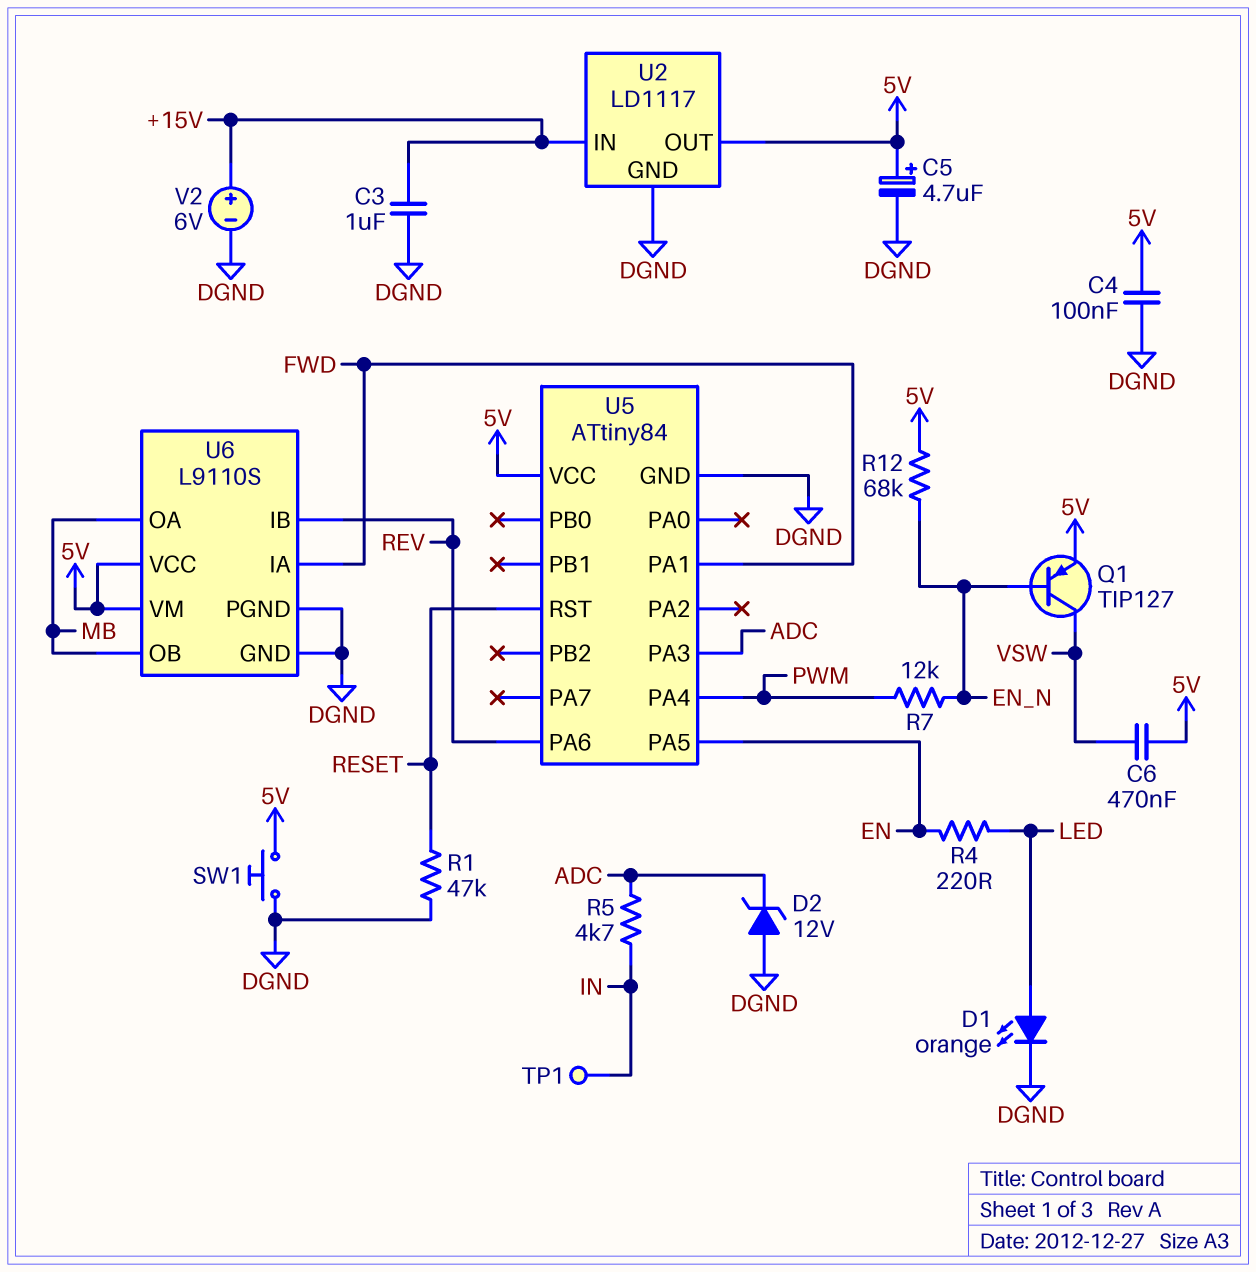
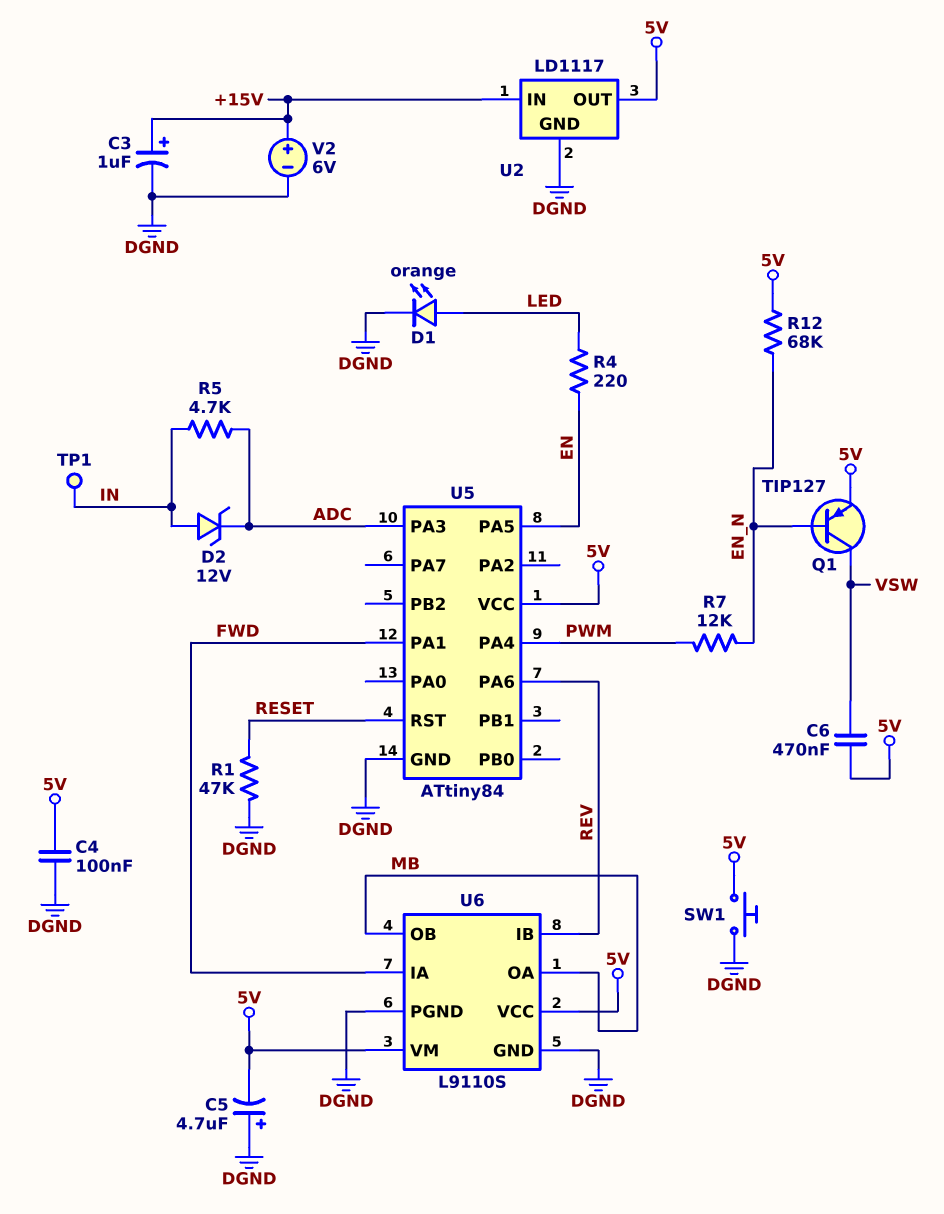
C3: 1uF (+15V, DGND) -> 1uF (plus +15V, minus DGND)
C5: 4.7uF (plus 5V, minus DGND) -> 4.7uF (plus DGND, minus 5V)
D2: zener 12V (A DGND, K ADC) -> zener 12V (A IN, K ADC)

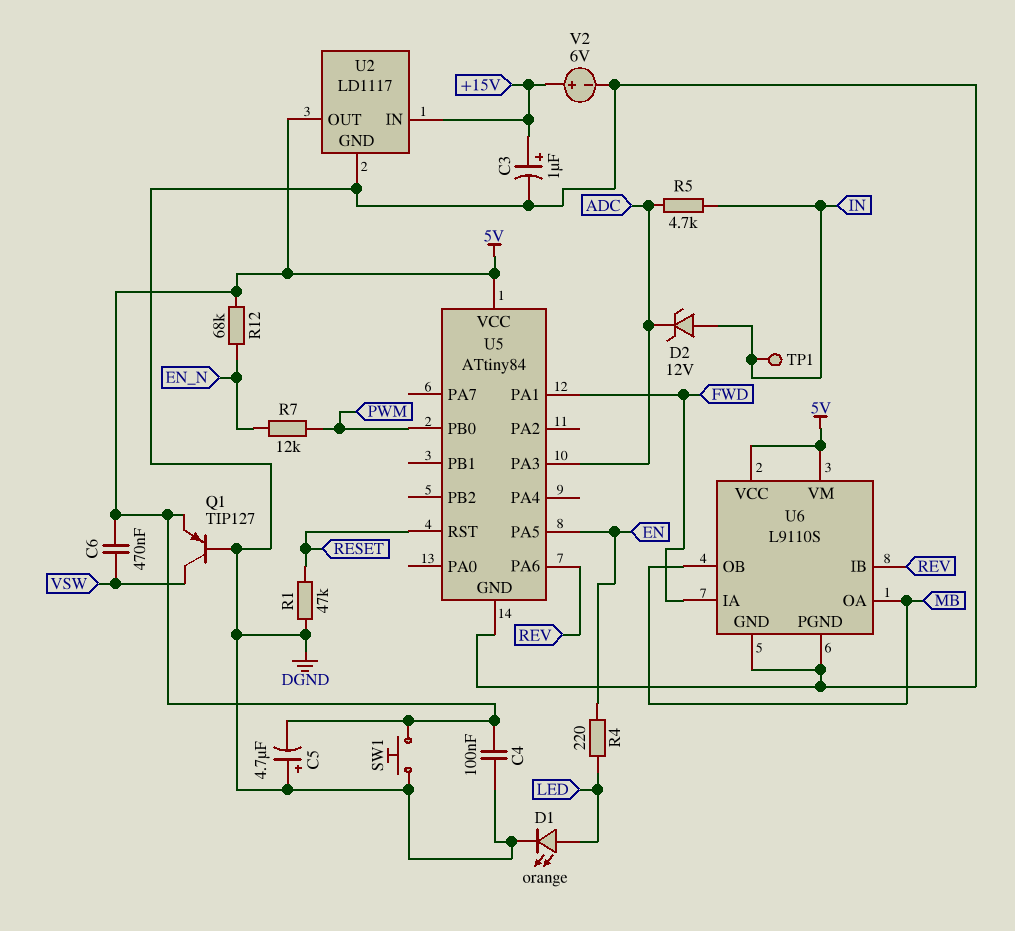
Q1: PNP TIP127 (B EN_N, C VSW, E 5V) -> PNP TIP127 (B DGND, C VSW, E 5V)
U5 pin PA4: PWM -> none
U5 pin PB0: none -> PWM

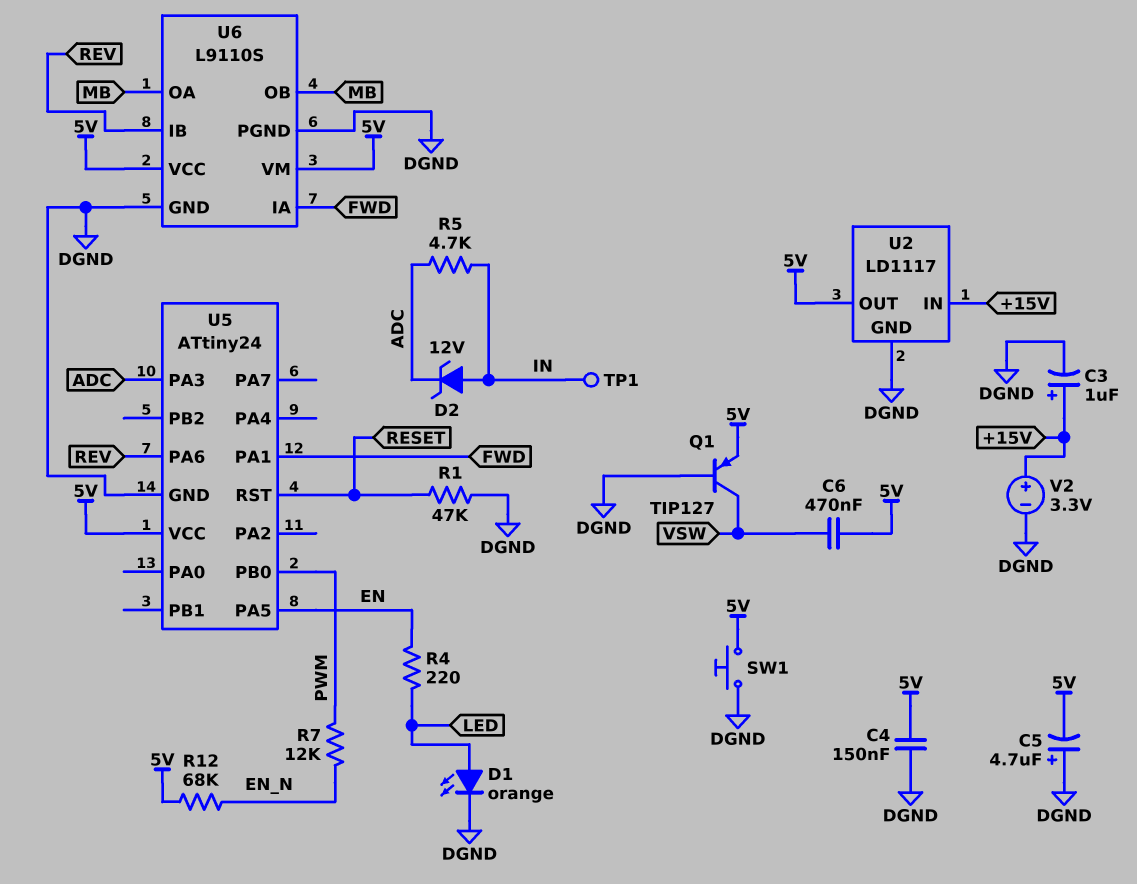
C4: 100nF (5V, DGND) -> 150nF (5V, DGND)
U5: ATtiny84 -> ATtiny24
V2: 6V (plus +15V, minus DGND) -> 3.3V (plus +15V, minus DGND)

